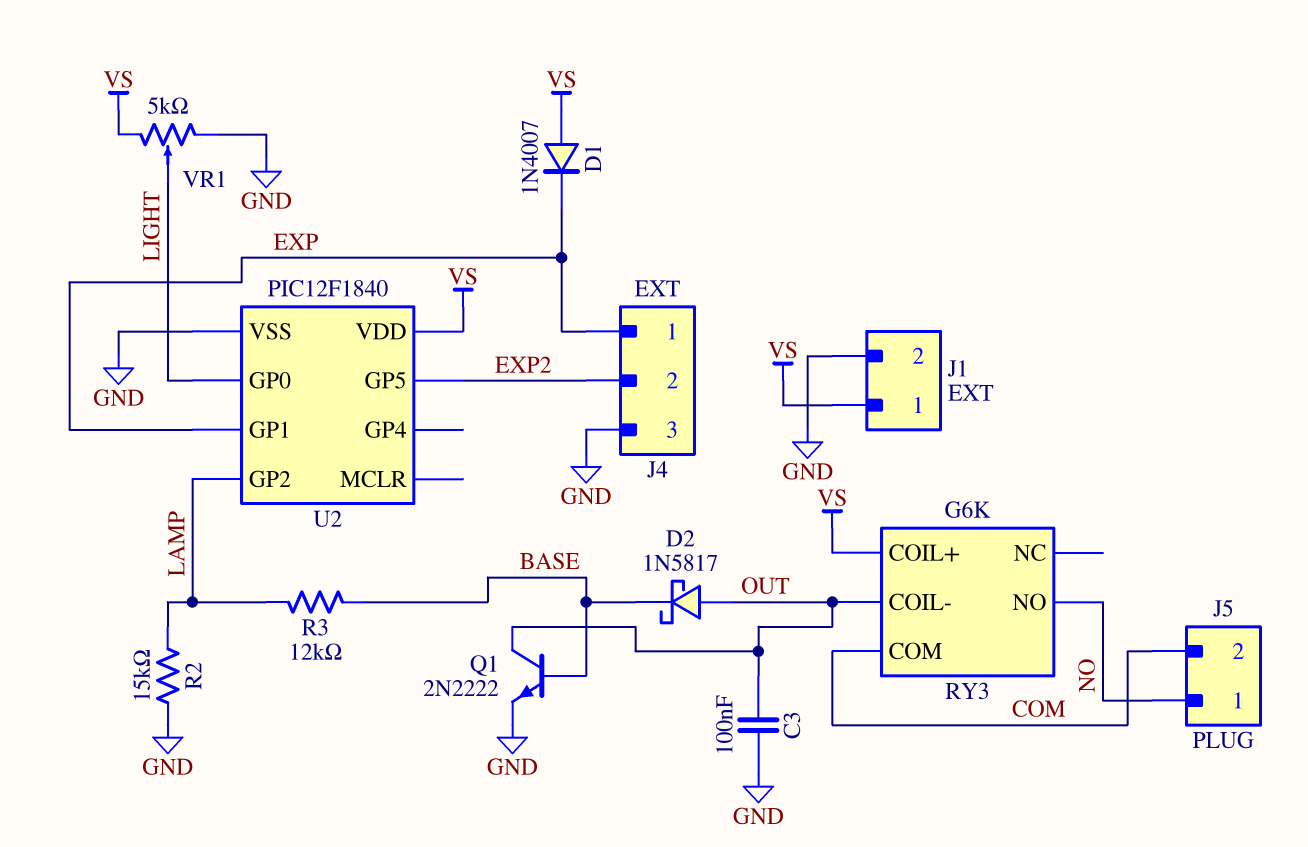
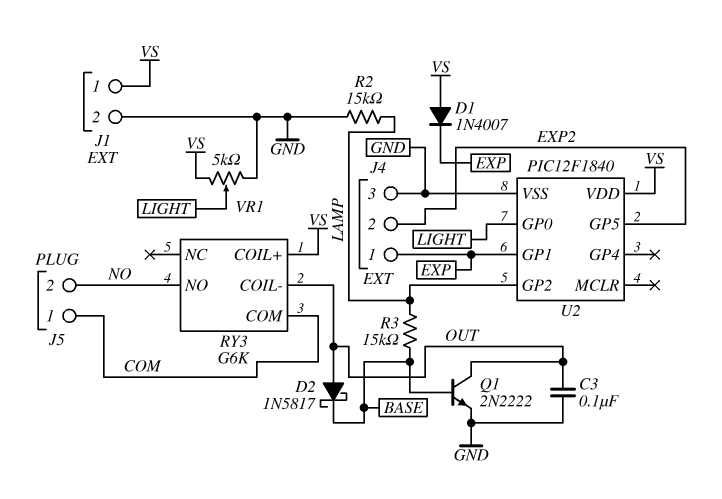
J5 pin 1: NO -> COM
J5 pin 2: COM -> NO
R3: 12k (BASE, LAMP) -> 15k (BASE, LAMP)

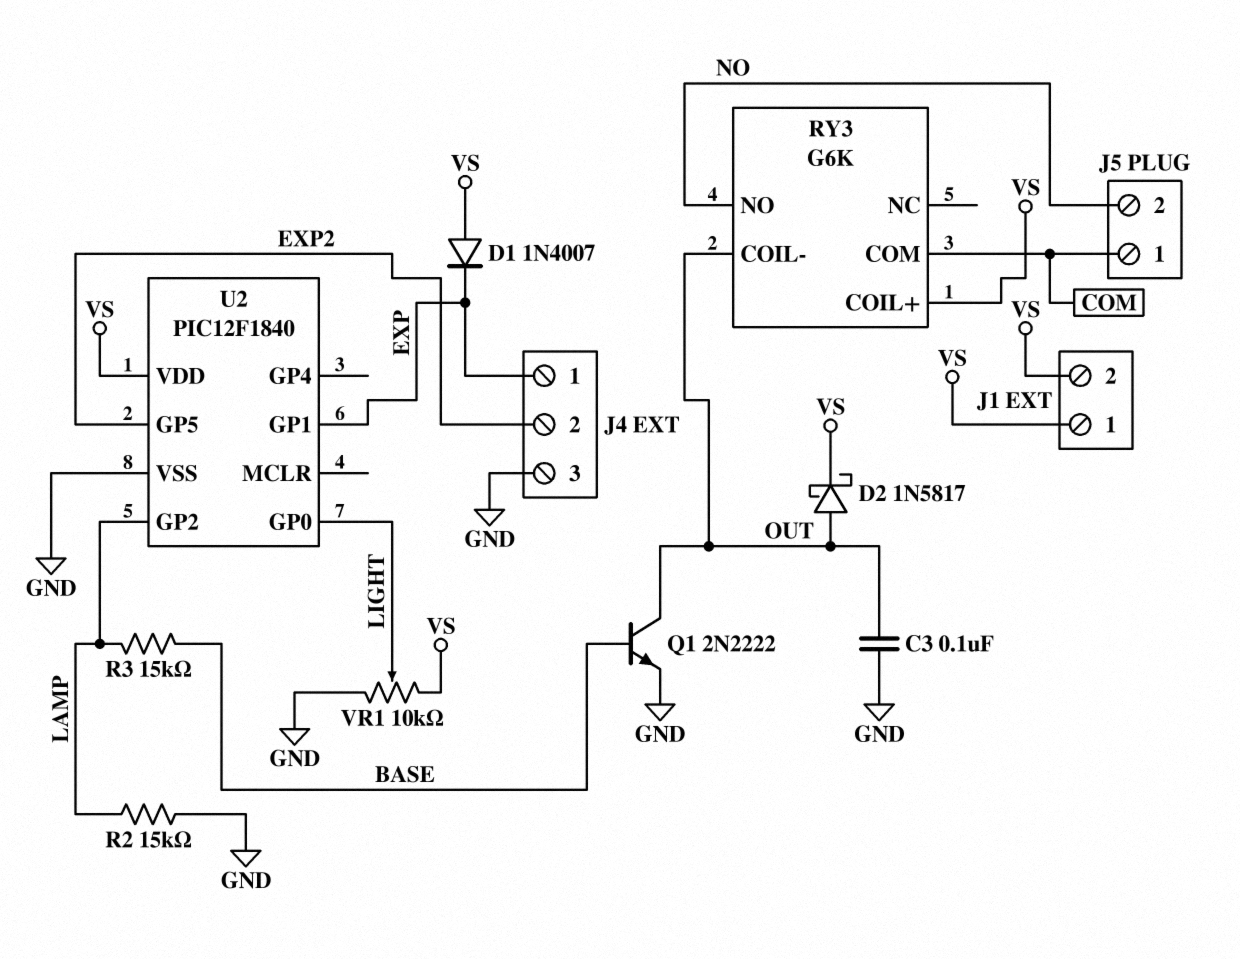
D2: schottky 1N5817 (A OUT, K BASE) -> schottky 1N5817 (A OUT, K VS)
J1 pin 2: GND -> VS
VR1: 5k (GND, VS, wiper LIGHT) -> 10k (GND, VS, wiper LIGHT)

